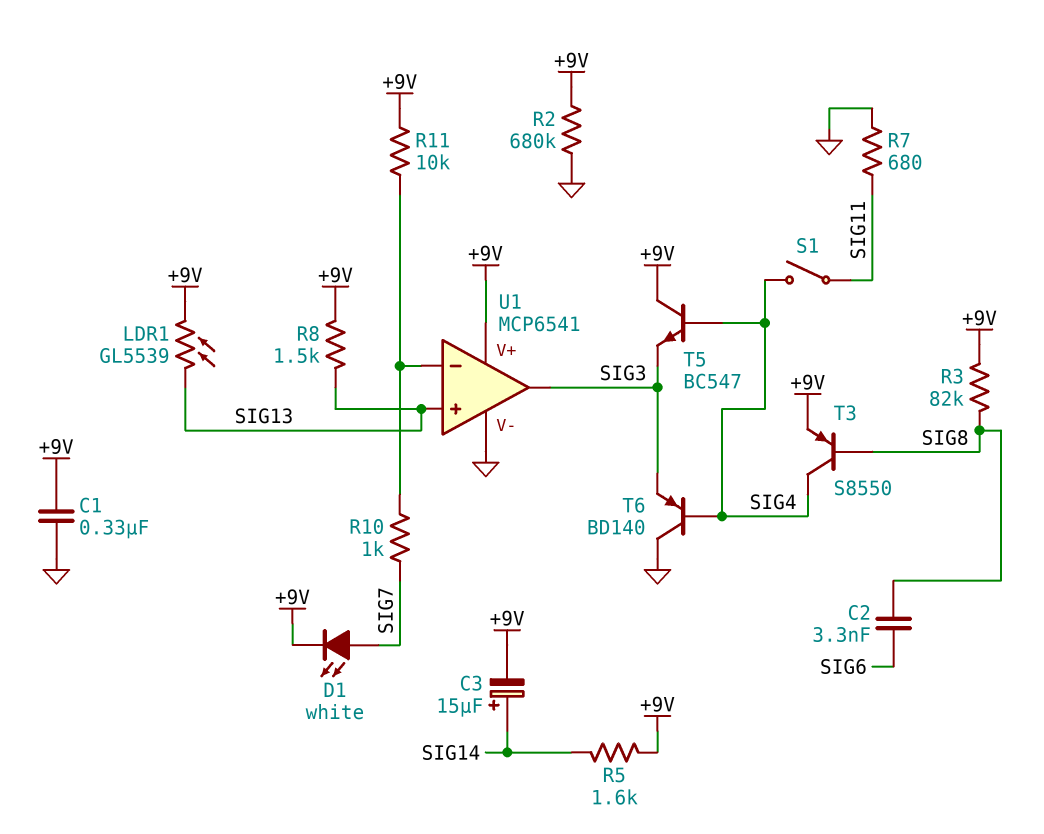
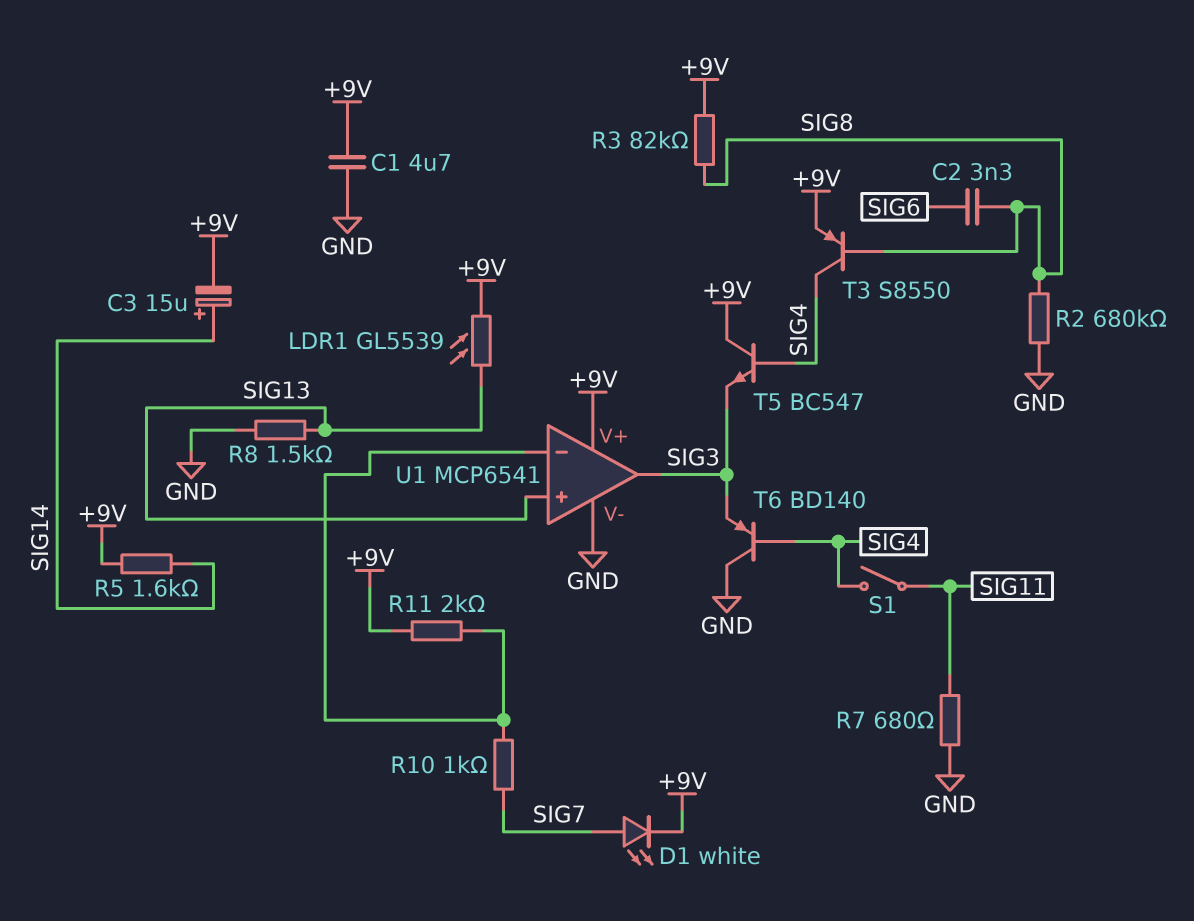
C1: 330nF (+9V, GND) -> 4.7uF (+9V, GND)
R2: 680k (+9V, GND) -> 680k (GND, SIG8)
R8: 1.5k (+9V, SIG13) -> 1.5k (GND, SIG13)
R11: 10k (+9V, U1/in-) -> 2k (+9V, U1/in-)

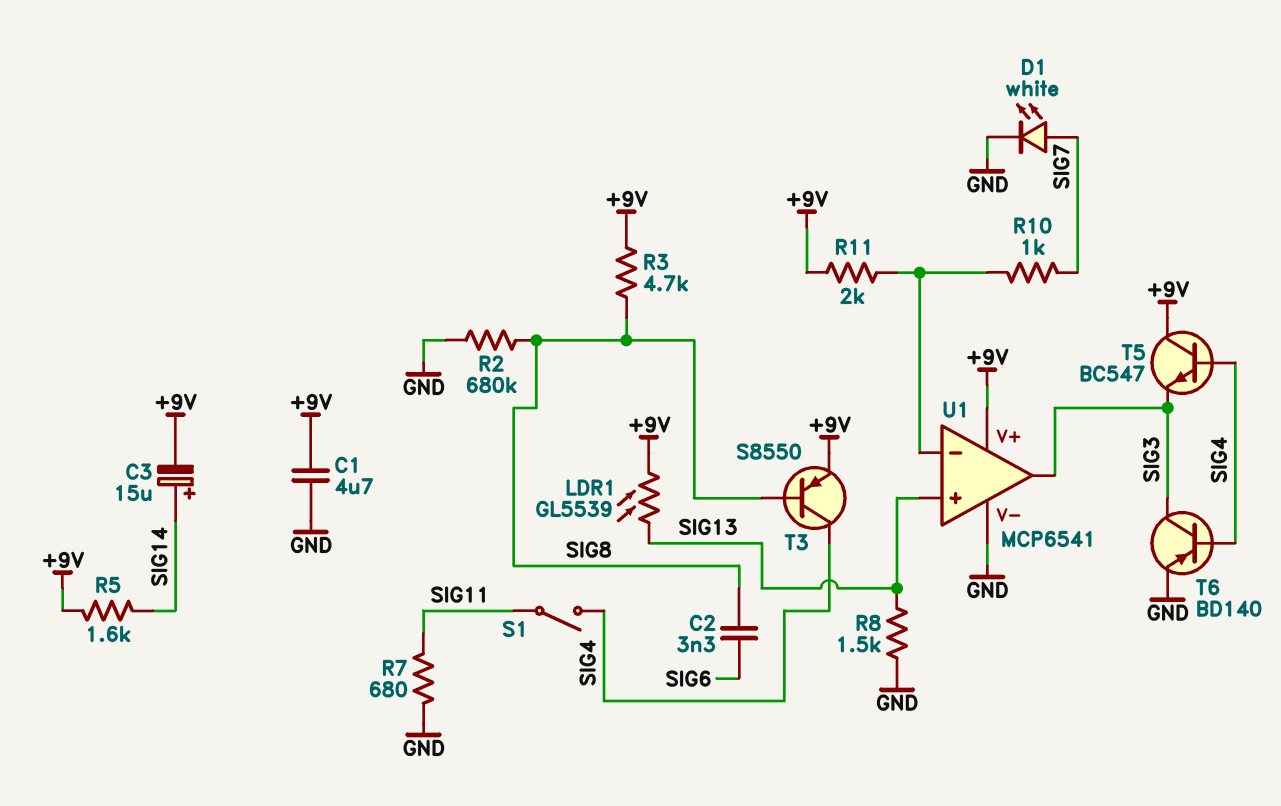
D1: LED white (A SIG7, K +9V) -> LED white (A SIG7, K GND)
R3: 82k (+9V, SIG8) -> 4.7k (+9V, SIG8)
T6: PNP BD140 (B SIG4, C GND, E SIG3) -> PNP BD140 (B SIG4, C SIG3, E GND)

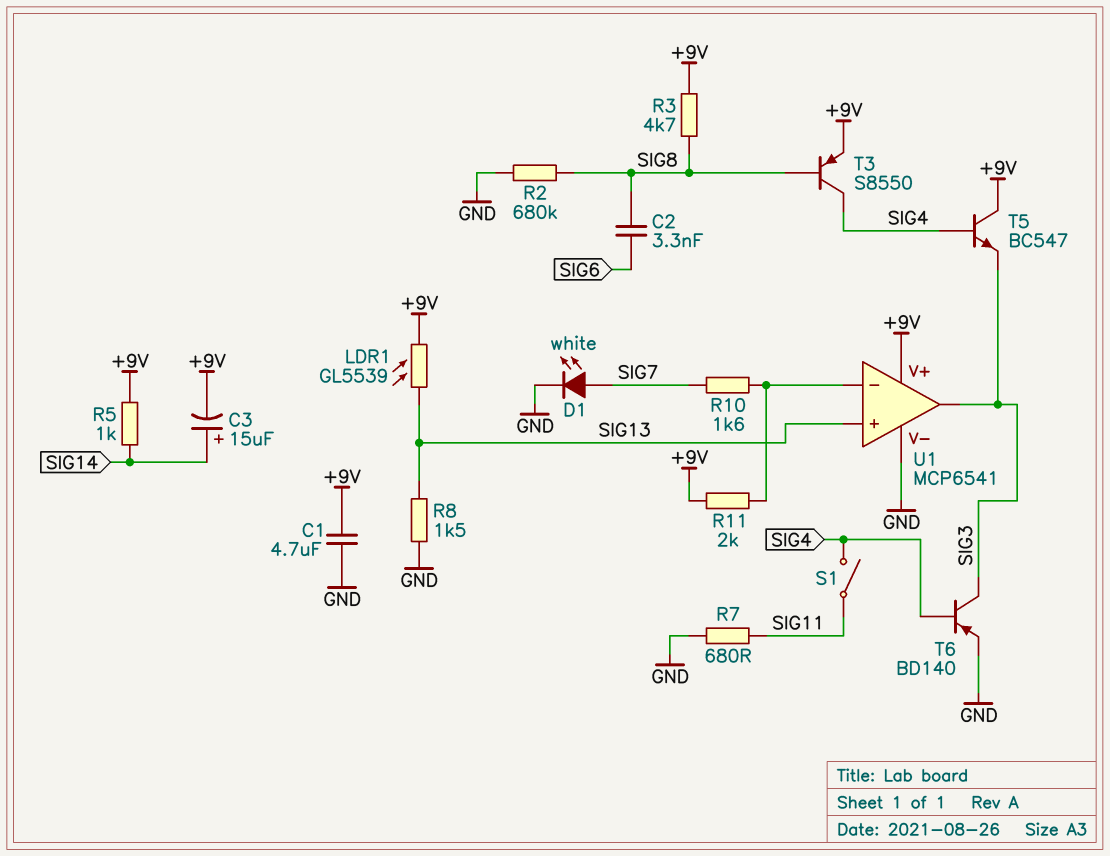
R5: 1.6k (+9V, SIG14) -> 1k (+9V, SIG14)
R10: 1k (SIG7, U1/in-) -> 1.6k (SIG7, U1/in-)

